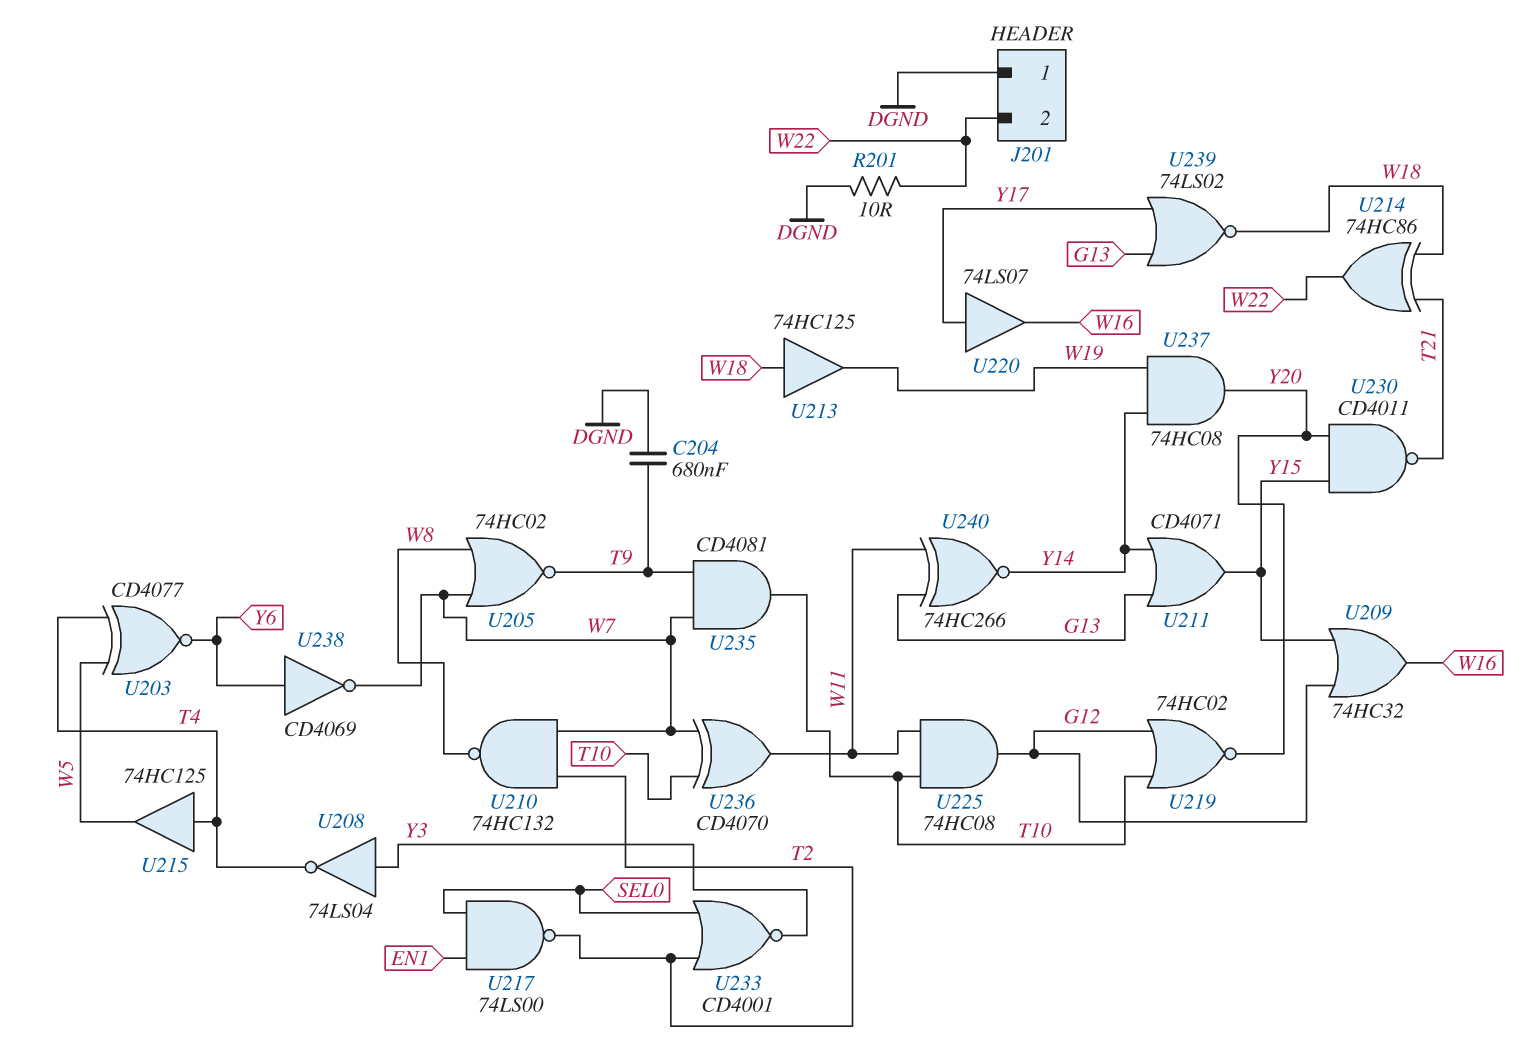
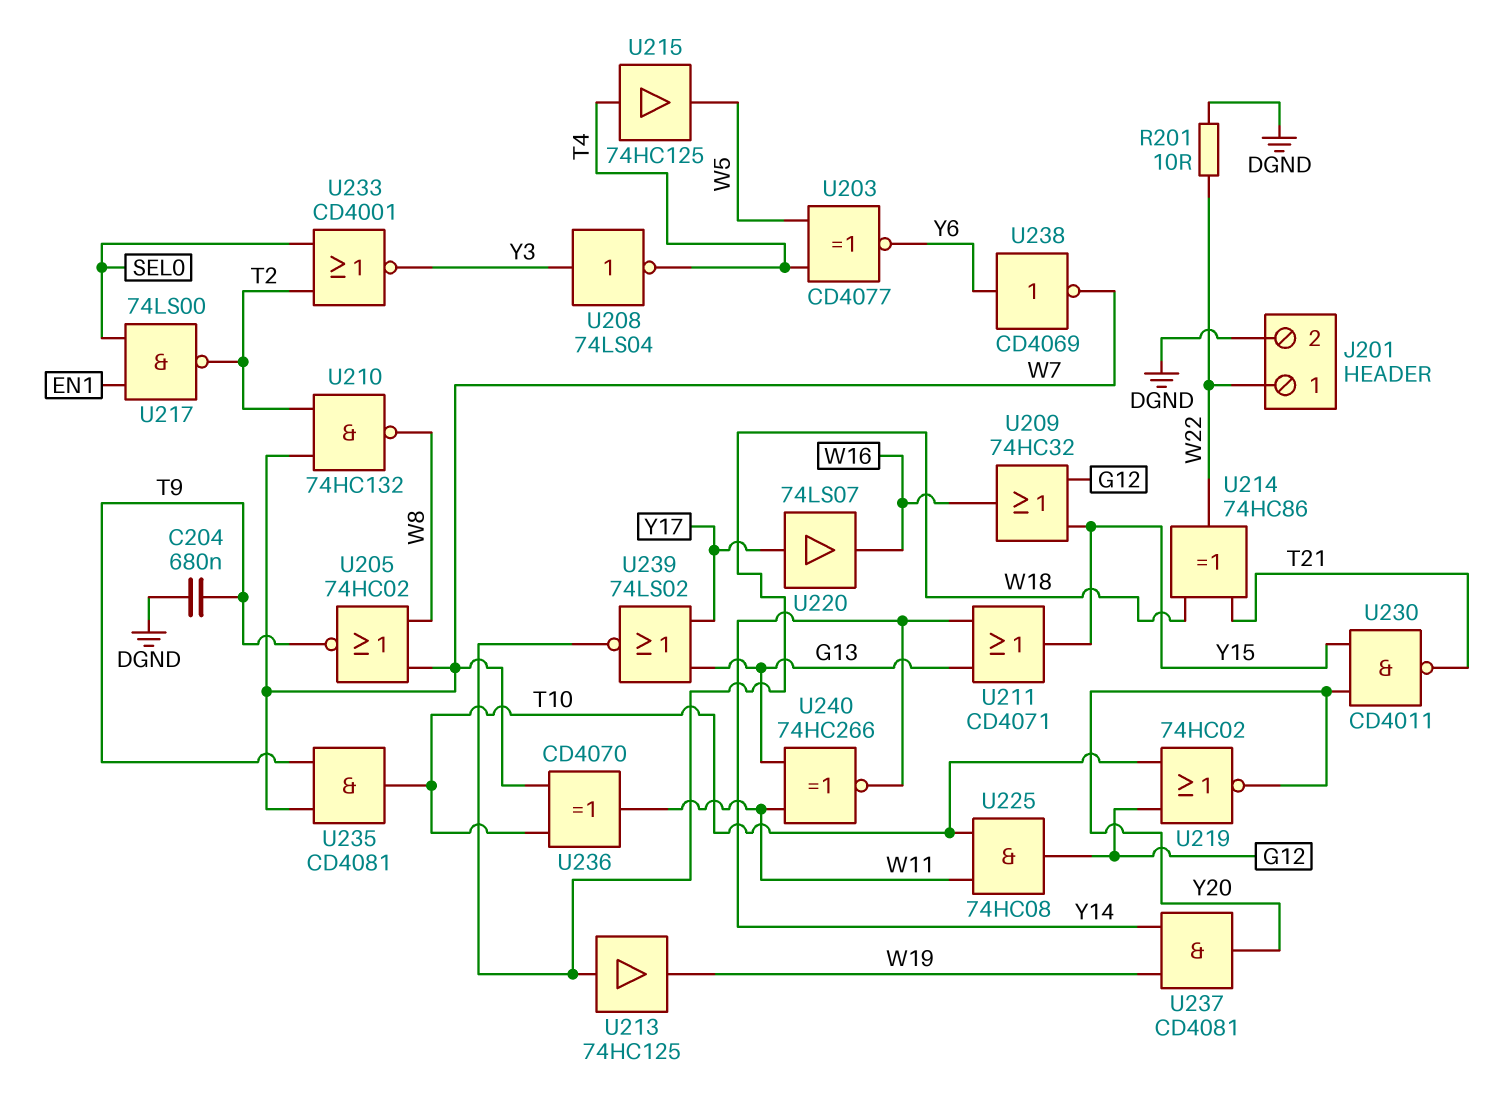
J201 pin 1: DGND -> W22
J201 pin 2: W22 -> DGND
U237: AND 74HC08 (in W19, in Y14, out Y20) -> AND CD4081 (in W19, in Y14, out Y20)

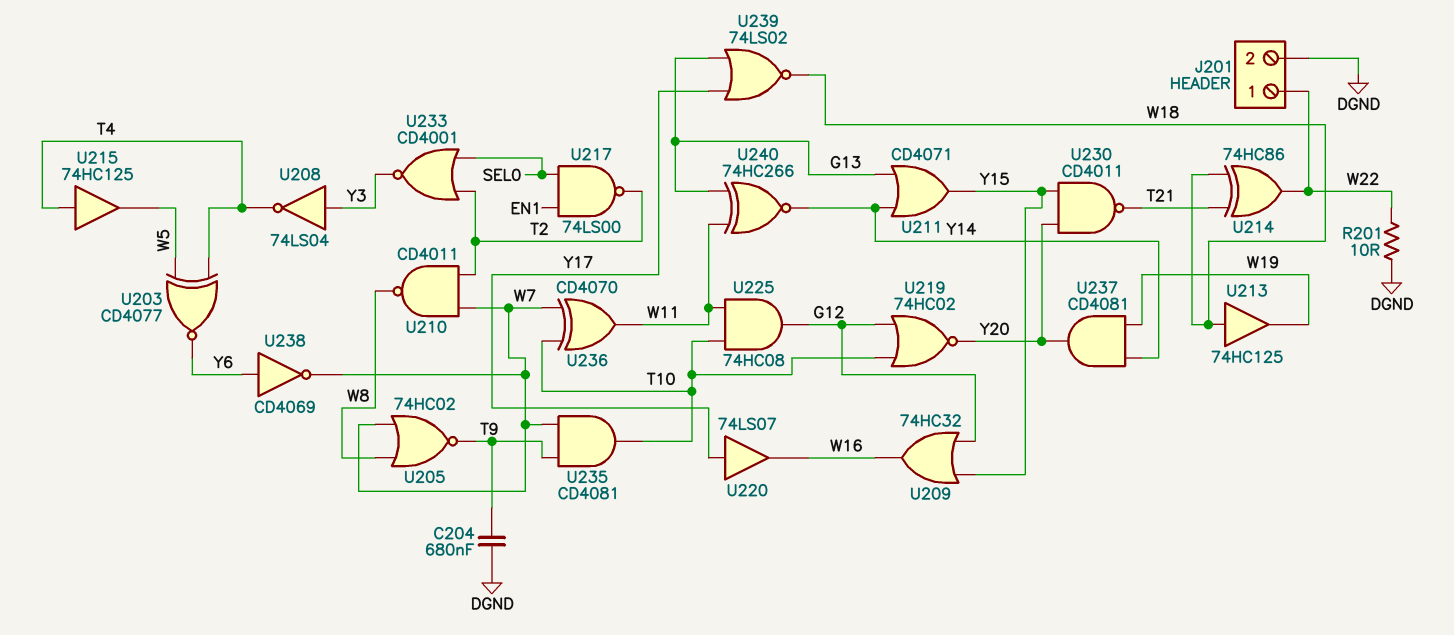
U210: NAND 74HC132 (in T2, in W7, out W8) -> NAND CD4011 (in T2, in W7, out W8)

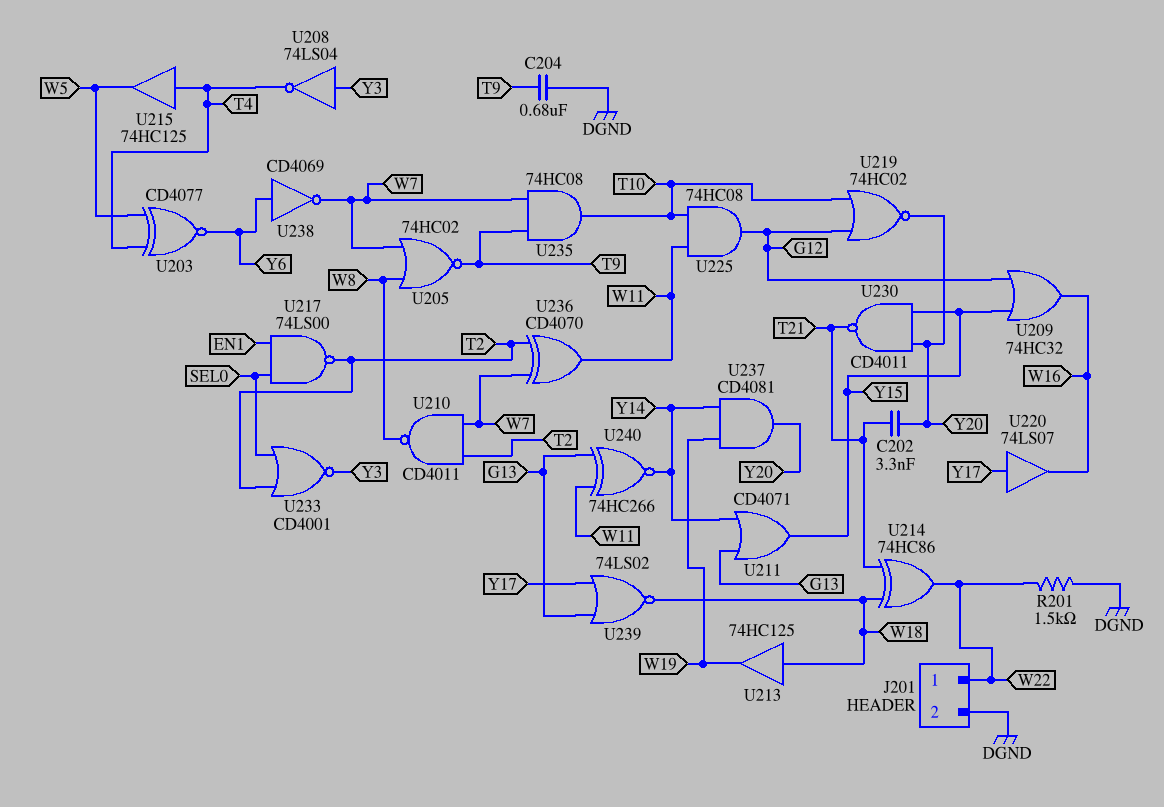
C202: none -> 3.3nF (T21, Y20)
R201: 10 (DGND, W22) -> 1.5k (DGND, W22)
U235: AND CD4081 (in T9, in W7, out T10) -> AND 74HC08 (in T9, in W7, out T10)
U236: XOR CD4070 (in T10, in W7, out W11) -> XOR CD4070 (in T2, in W7, out W11)

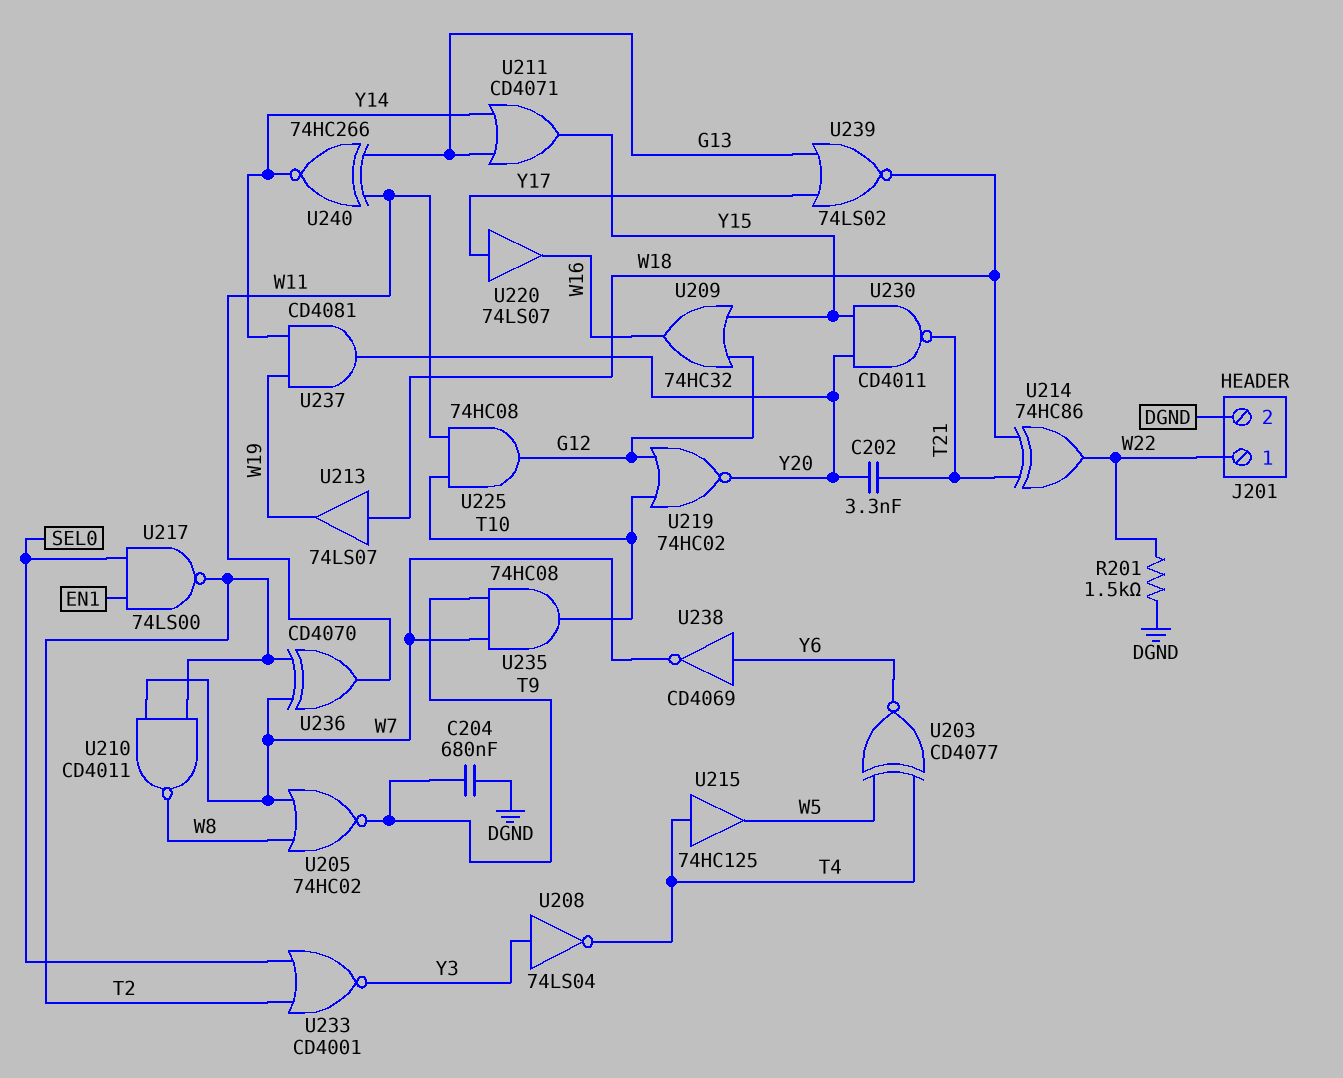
U213: buffer 74HC125 (in W18, out W19) -> buffer 74LS07 (in W18, out W19)

